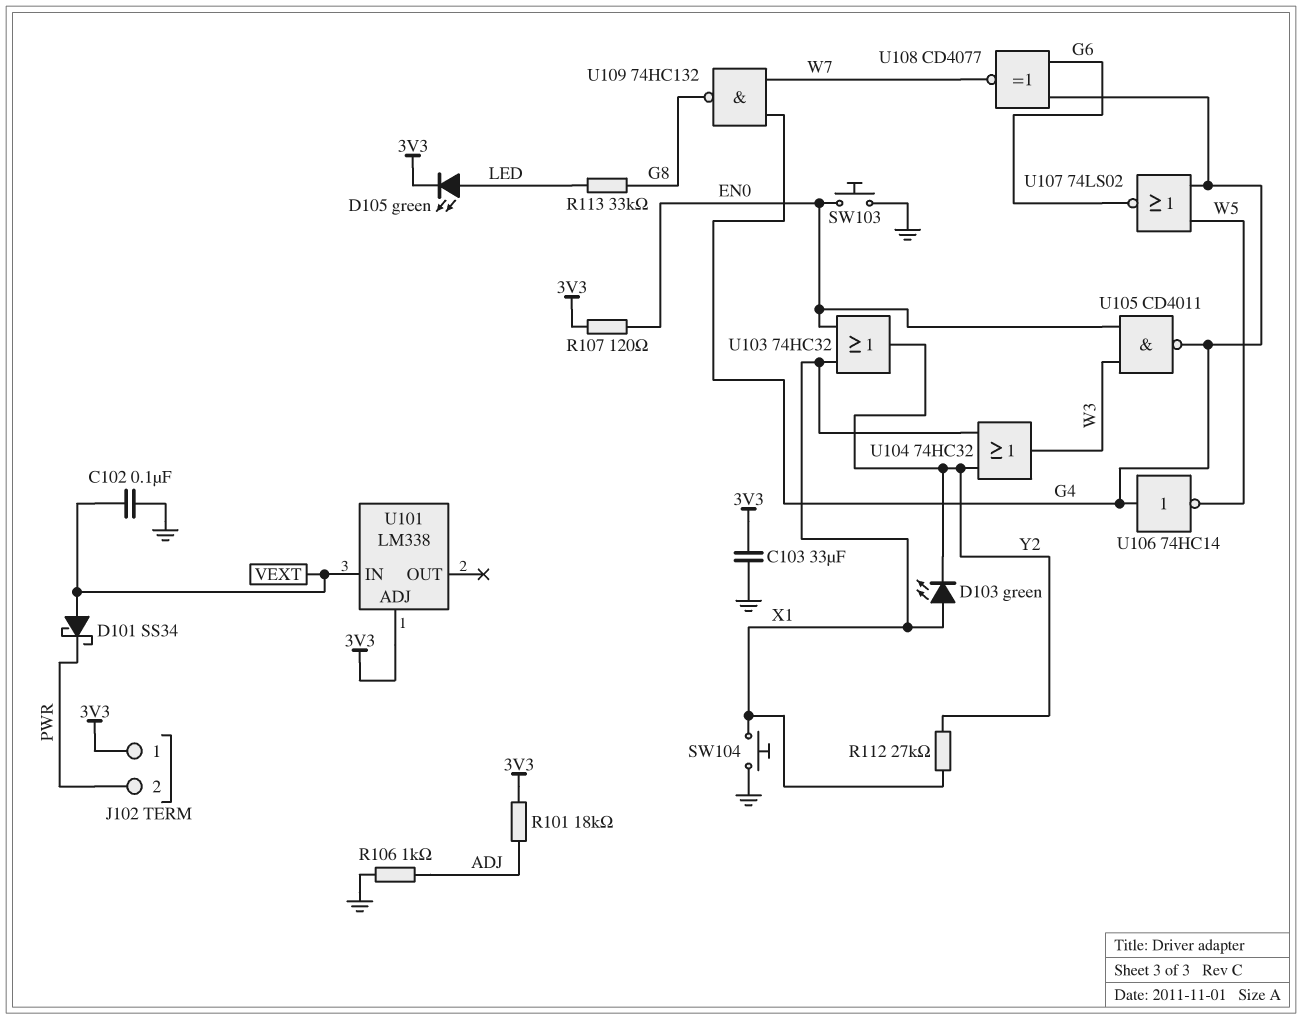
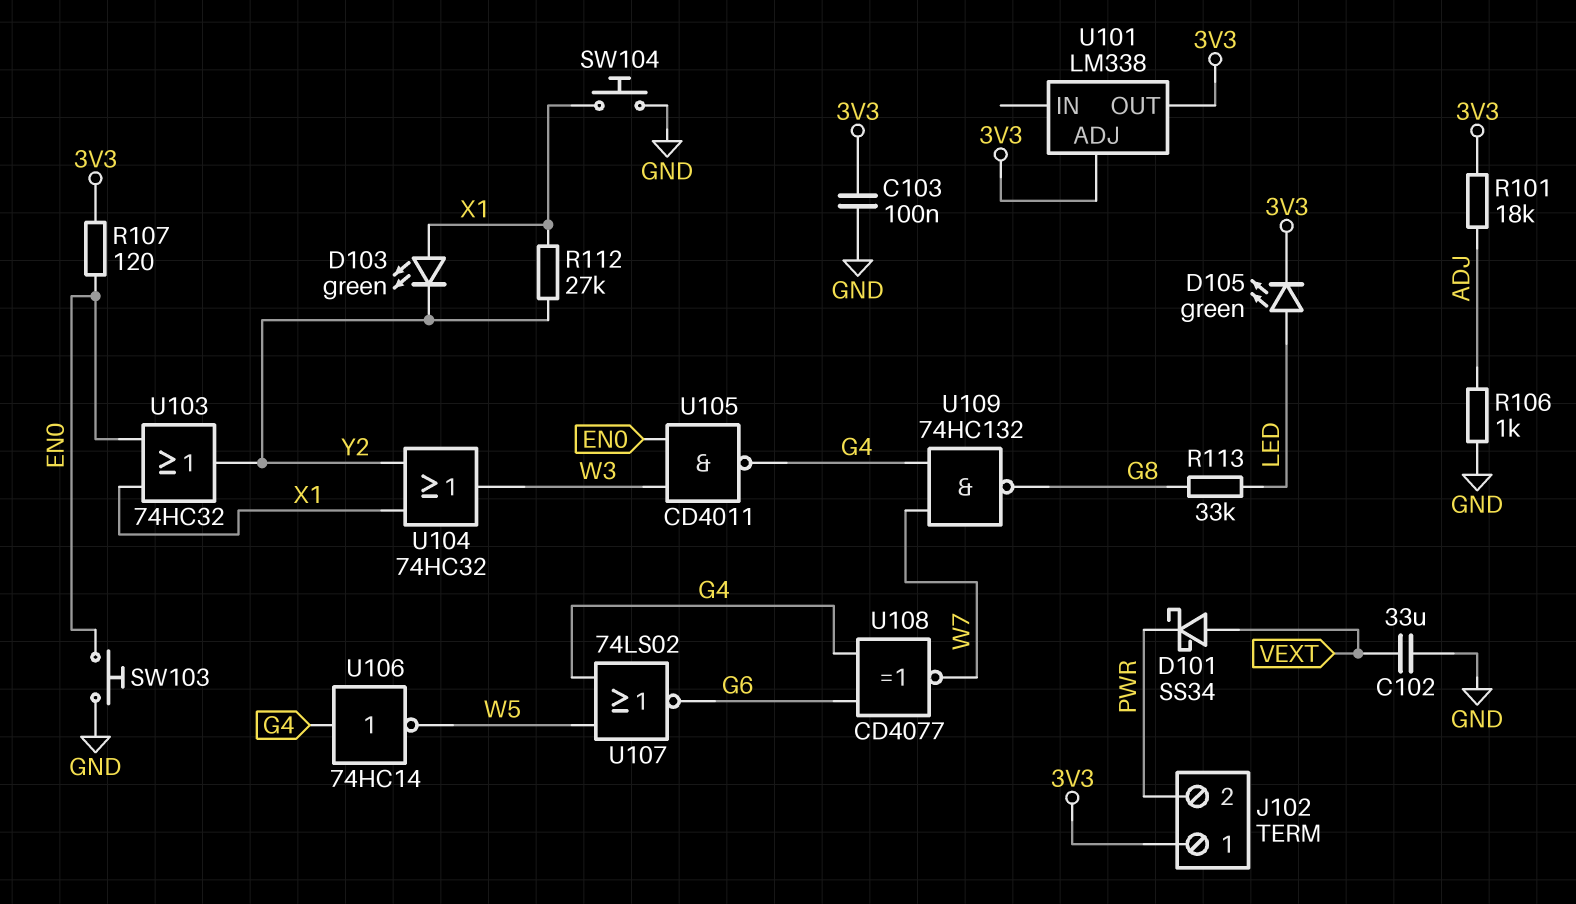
C102: 100nF (GND, VEXT) -> 33uF (GND, VEXT)
C103: 33uF (3V3, GND) -> 100nF (3V3, GND)
U101 pin IN: VEXT -> none
U101 pin OUT: none -> 3V3

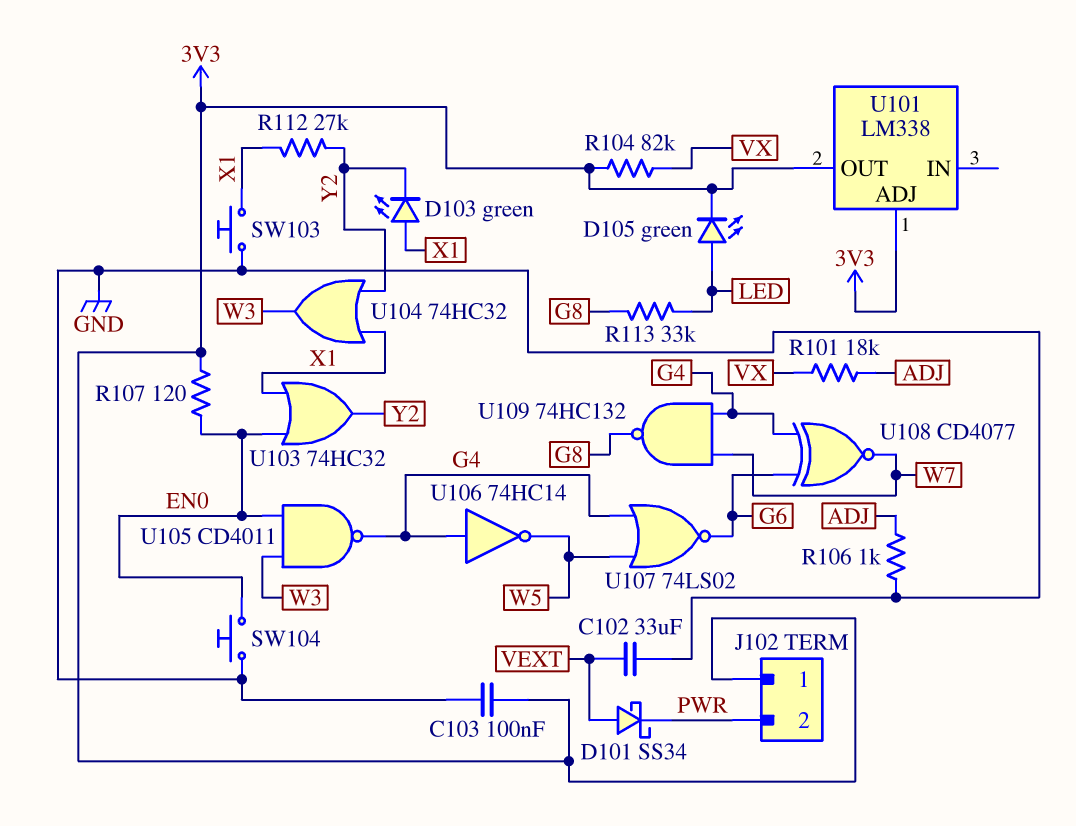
R101: 18k (3V3, ADJ) -> 18k (ADJ, VX)
R104: none -> 82k (3V3, VX)
SW103: button (EN0, GND) -> button (GND, X1)
SW104: button (GND, X1) -> button (EN0, GND)

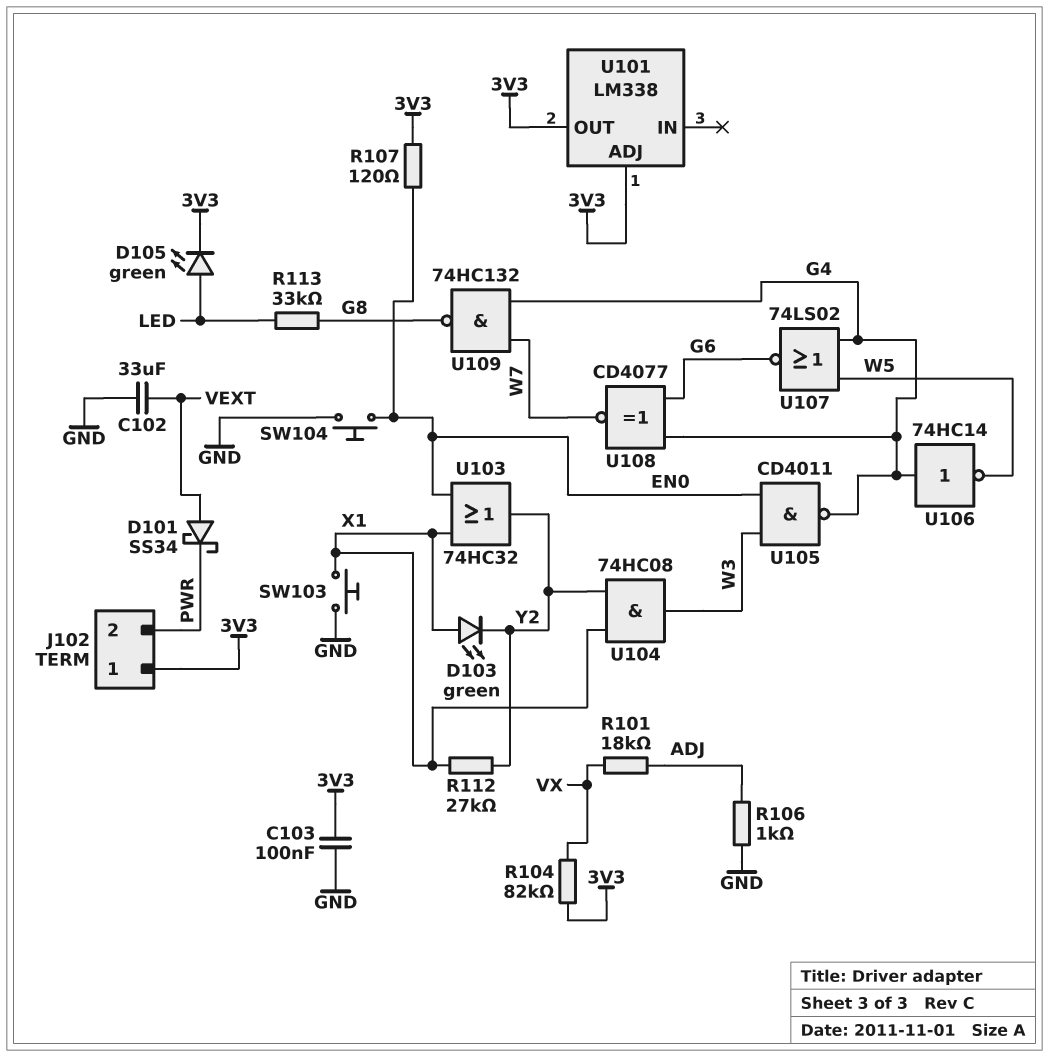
U104: OR 74HC32 (in X1, in Y2, out W3) -> AND 74HC08 (in X1, in Y2, out W3)

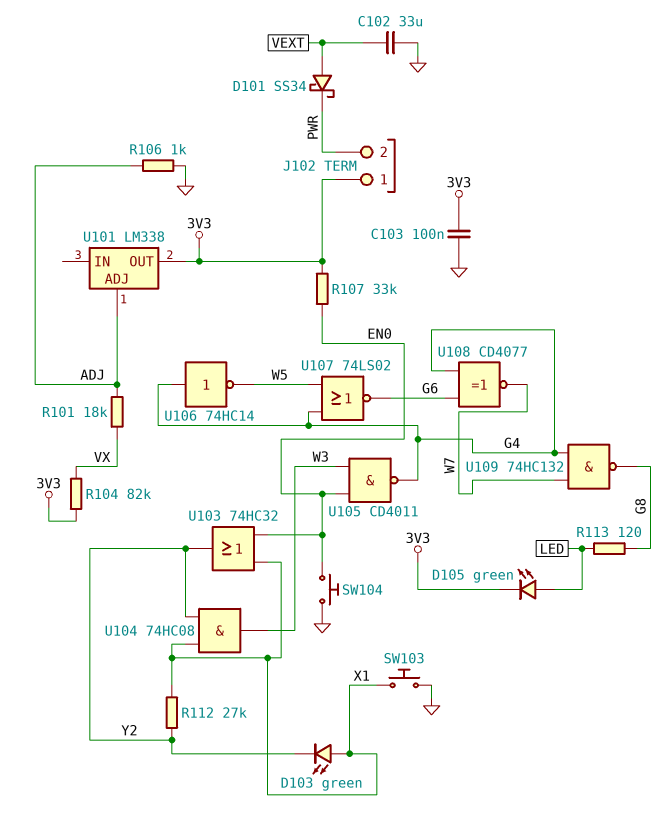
R107: 120 (3V3, EN0) -> 33k (3V3, EN0)
R113: 33k (G8, LED) -> 120 (G8, LED)
U101 pin ADJ: 3V3 -> ADJ

